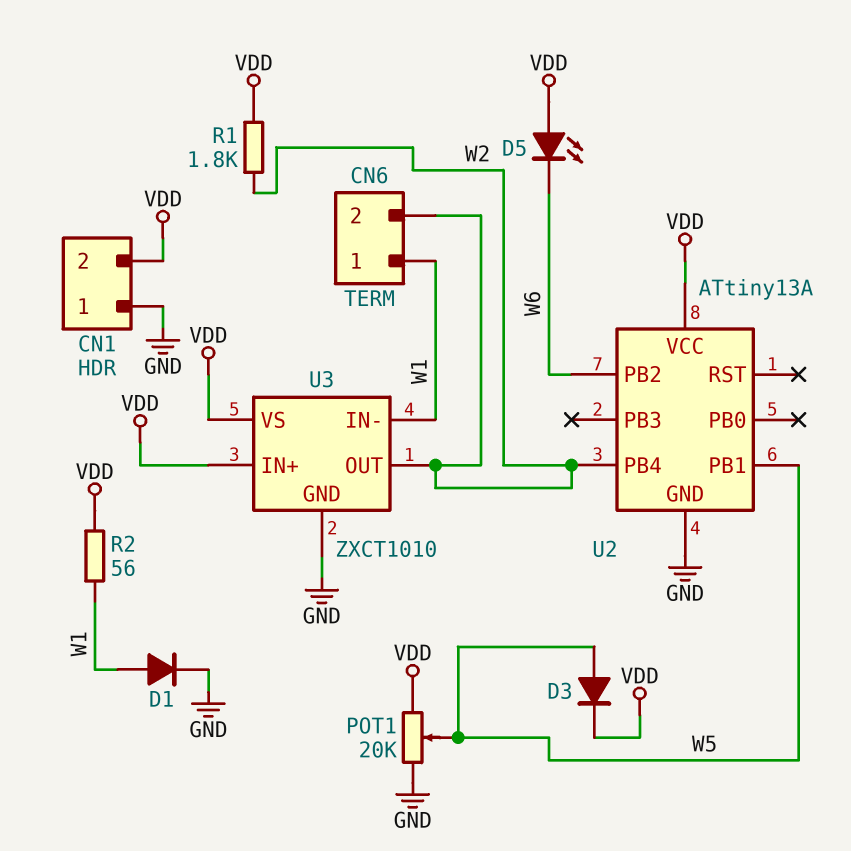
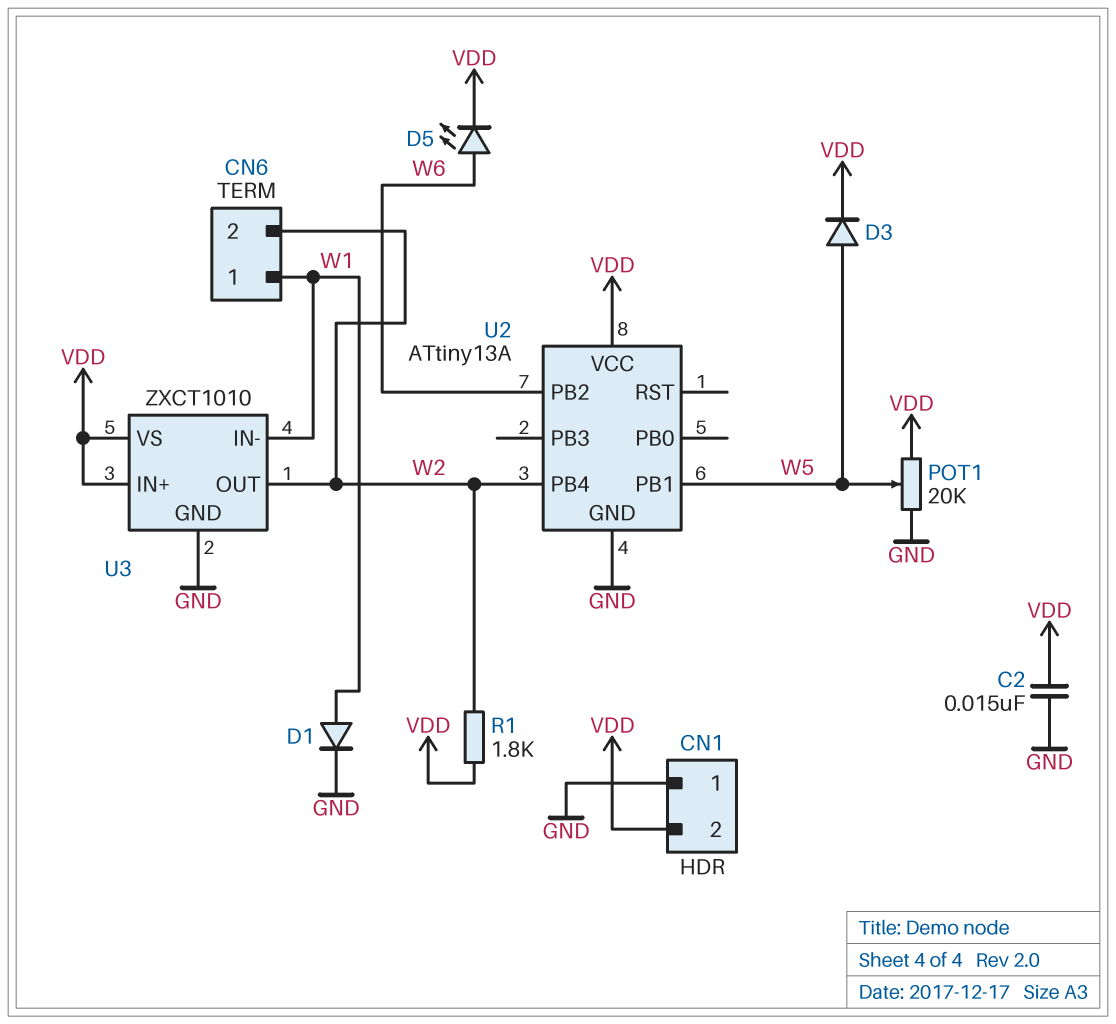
C2: none -> 15nF (GND, VDD)
D5: LED (A VDD, K W6) -> LED (A W6, K VDD)
R2: 56 (VDD, W1) -> none

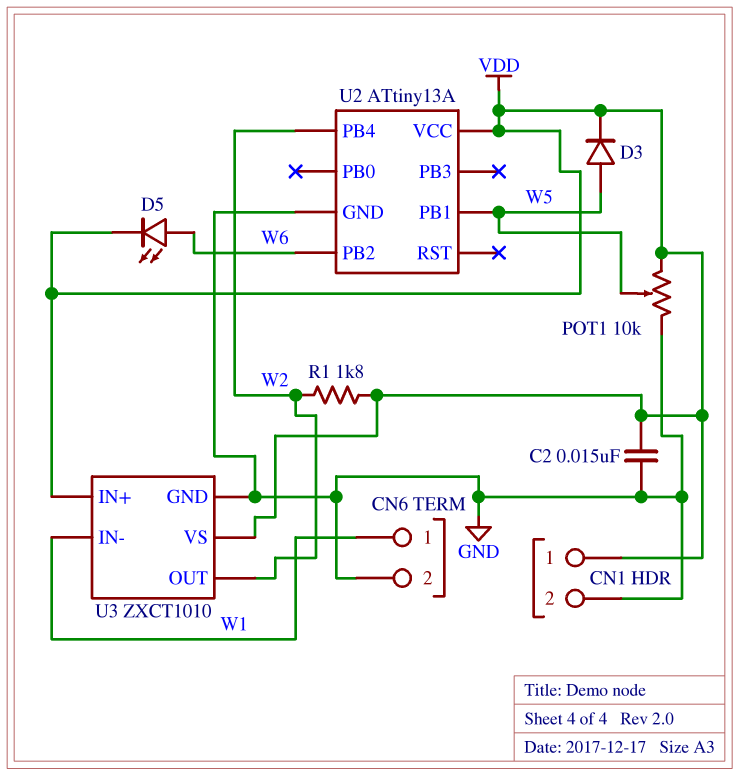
CN1 pin 1: GND -> VDD
CN1 pin 2: VDD -> GND
CN6 pin 2: W2 -> GND
D1: diode (A W1, K GND) -> none
POT1: 20k (GND, VDD, wiper W5) -> 10k (GND, VDD, wiper W5)

